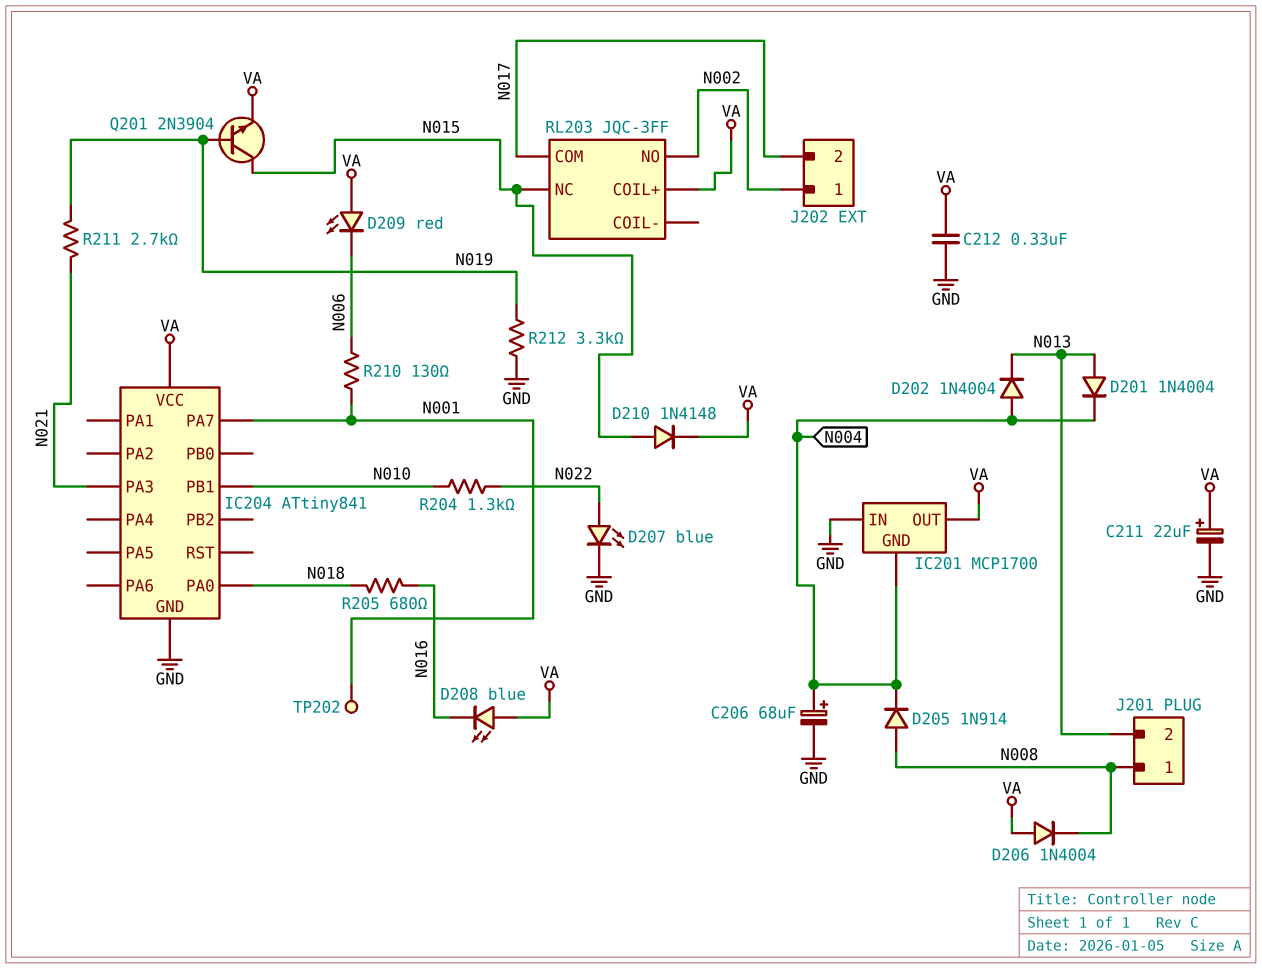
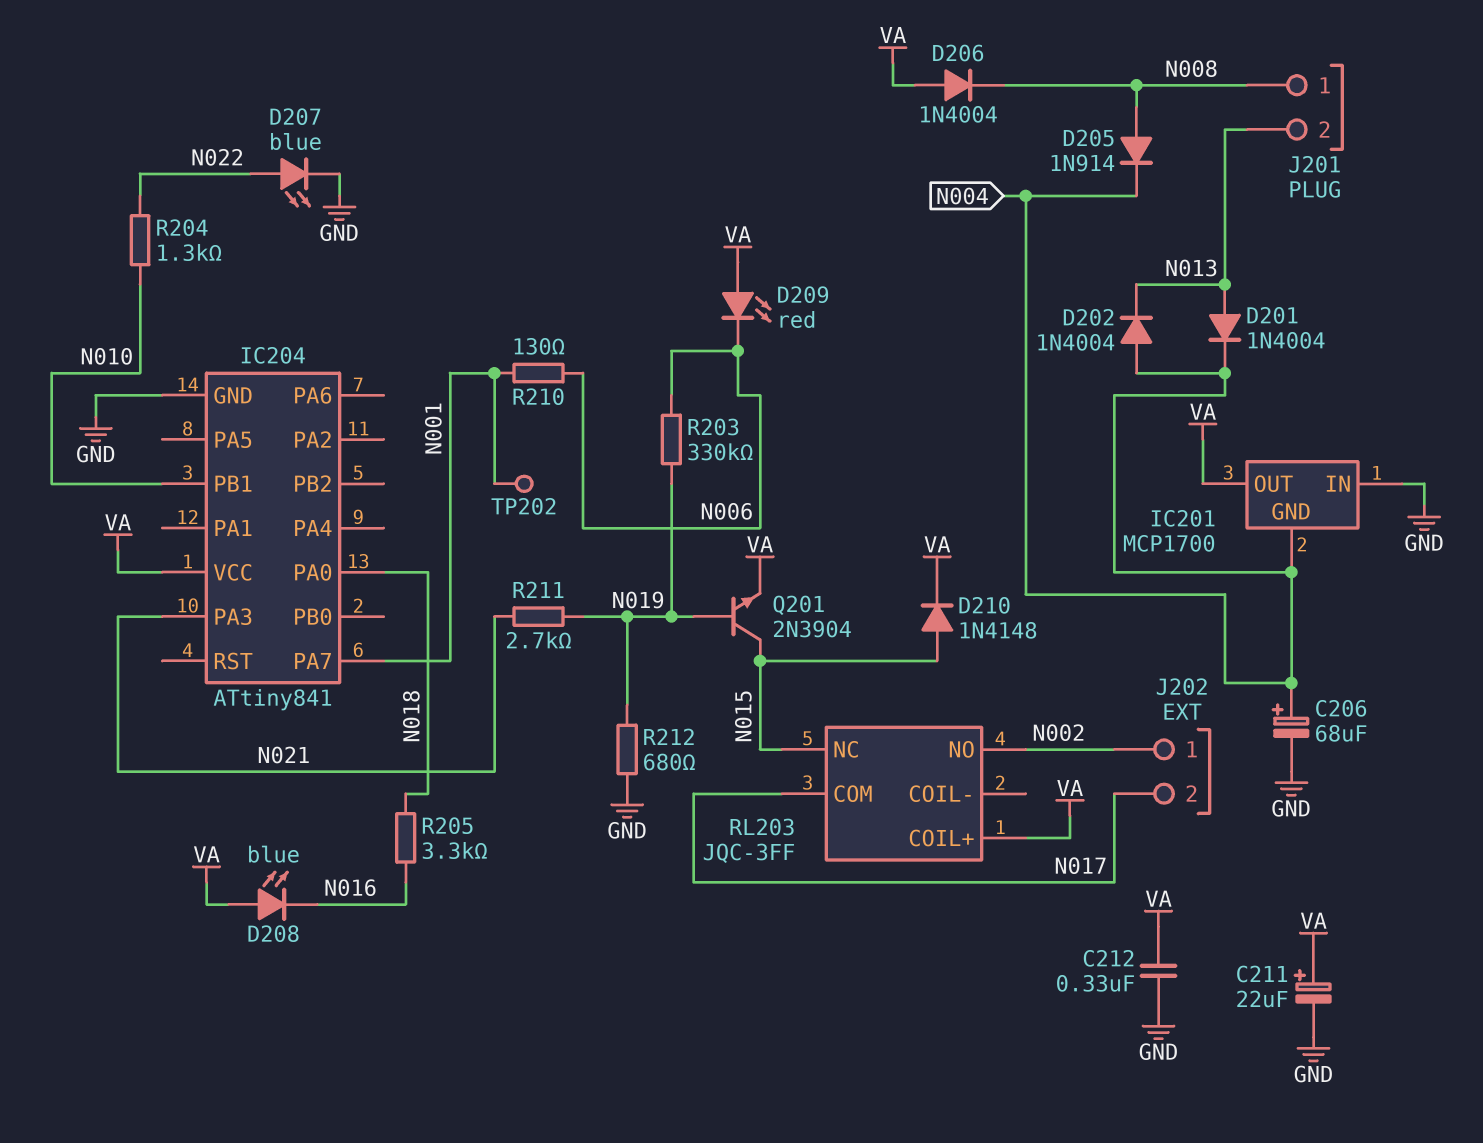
R203: none -> 330k (N006, N019)
R205: 680 (N016, N018) -> 3.3k (N016, N018)
R212: 3.3k (GND, N019) -> 680 (GND, N019)

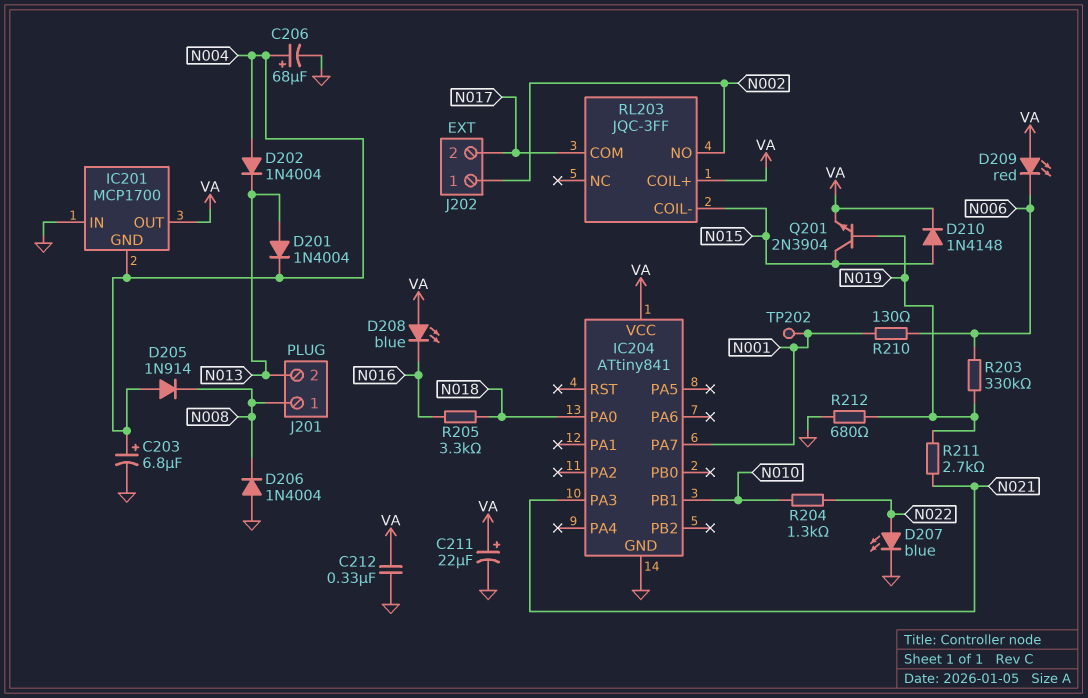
C203: none -> 6.8uF (plus N004, minus GND)
D205: diode 1N914 (A N008, K N004) -> diode 1N914 (A N004, K N008)
D206: diode 1N4004 (A VA, K N008) -> diode 1N4004 (A GND, K N008)
RL203 pin COIL-: none -> N015
RL203 pin NC: N015 -> none

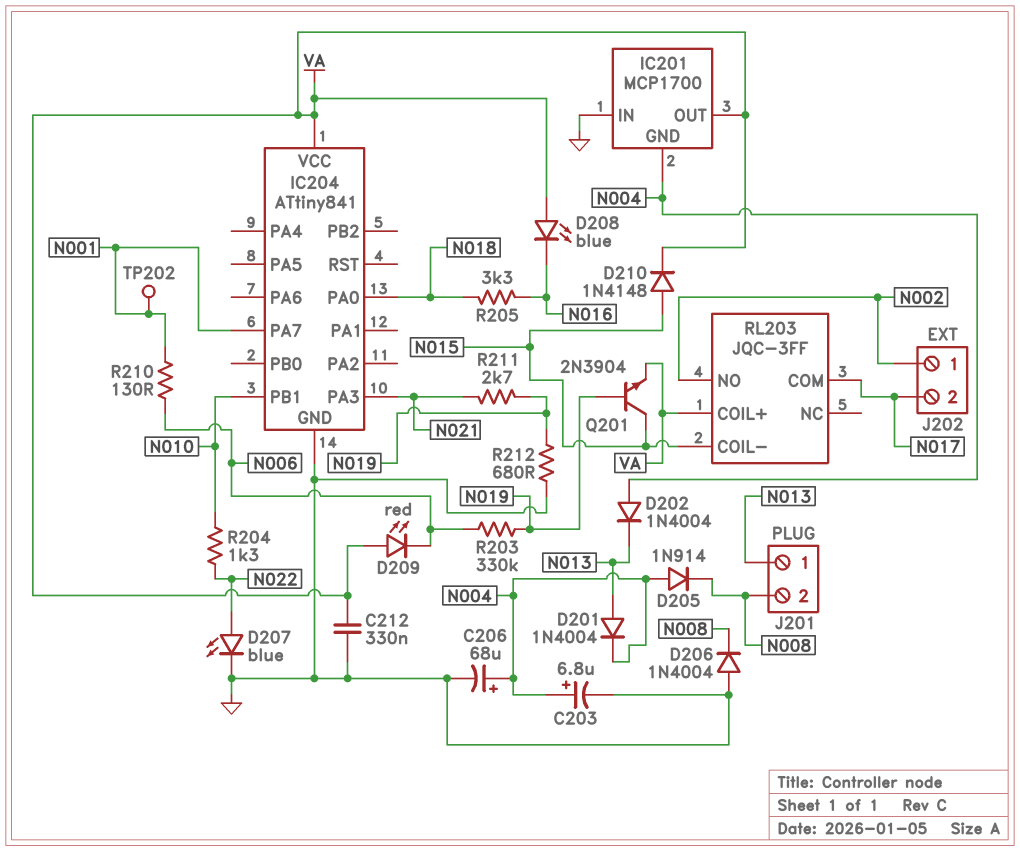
C211: 22uF (plus VA, minus GND) -> none
J201 pin 1: N008 -> N013
J201 pin 2: N013 -> N008

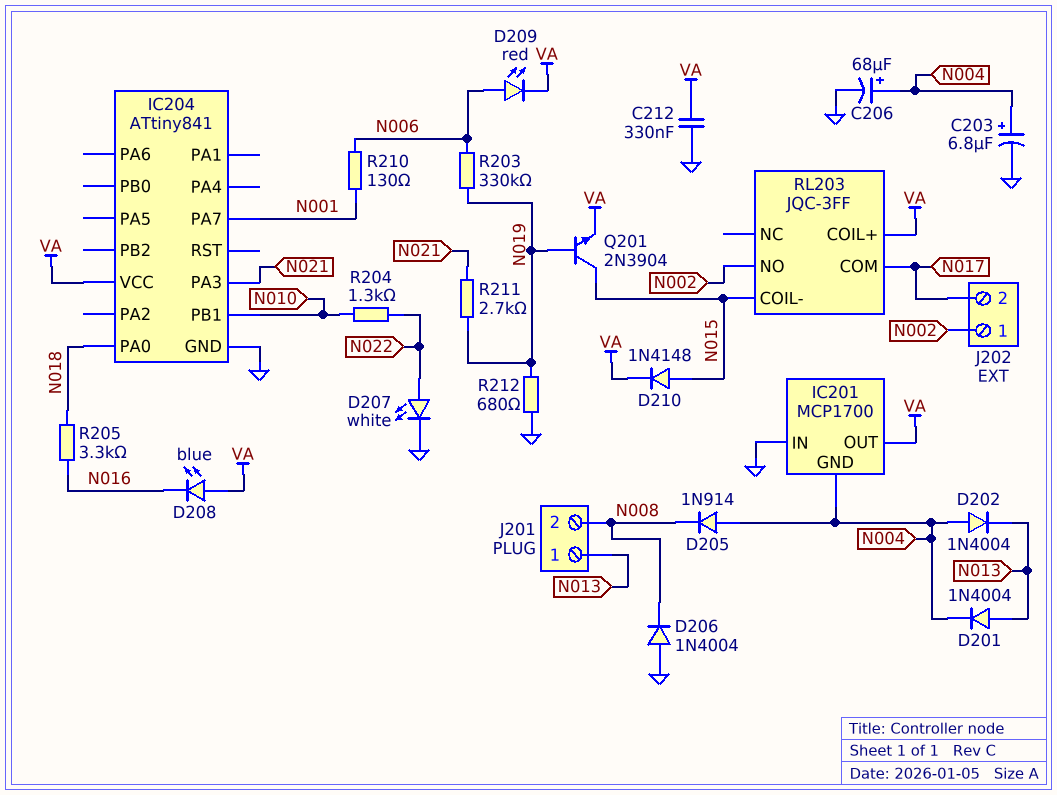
D207: LED blue (A N022, K GND) -> LED white (A N022, K GND)
D209: LED red (A VA, K N006) -> LED red (A N006, K VA)
TP202: test point (N001) -> none

